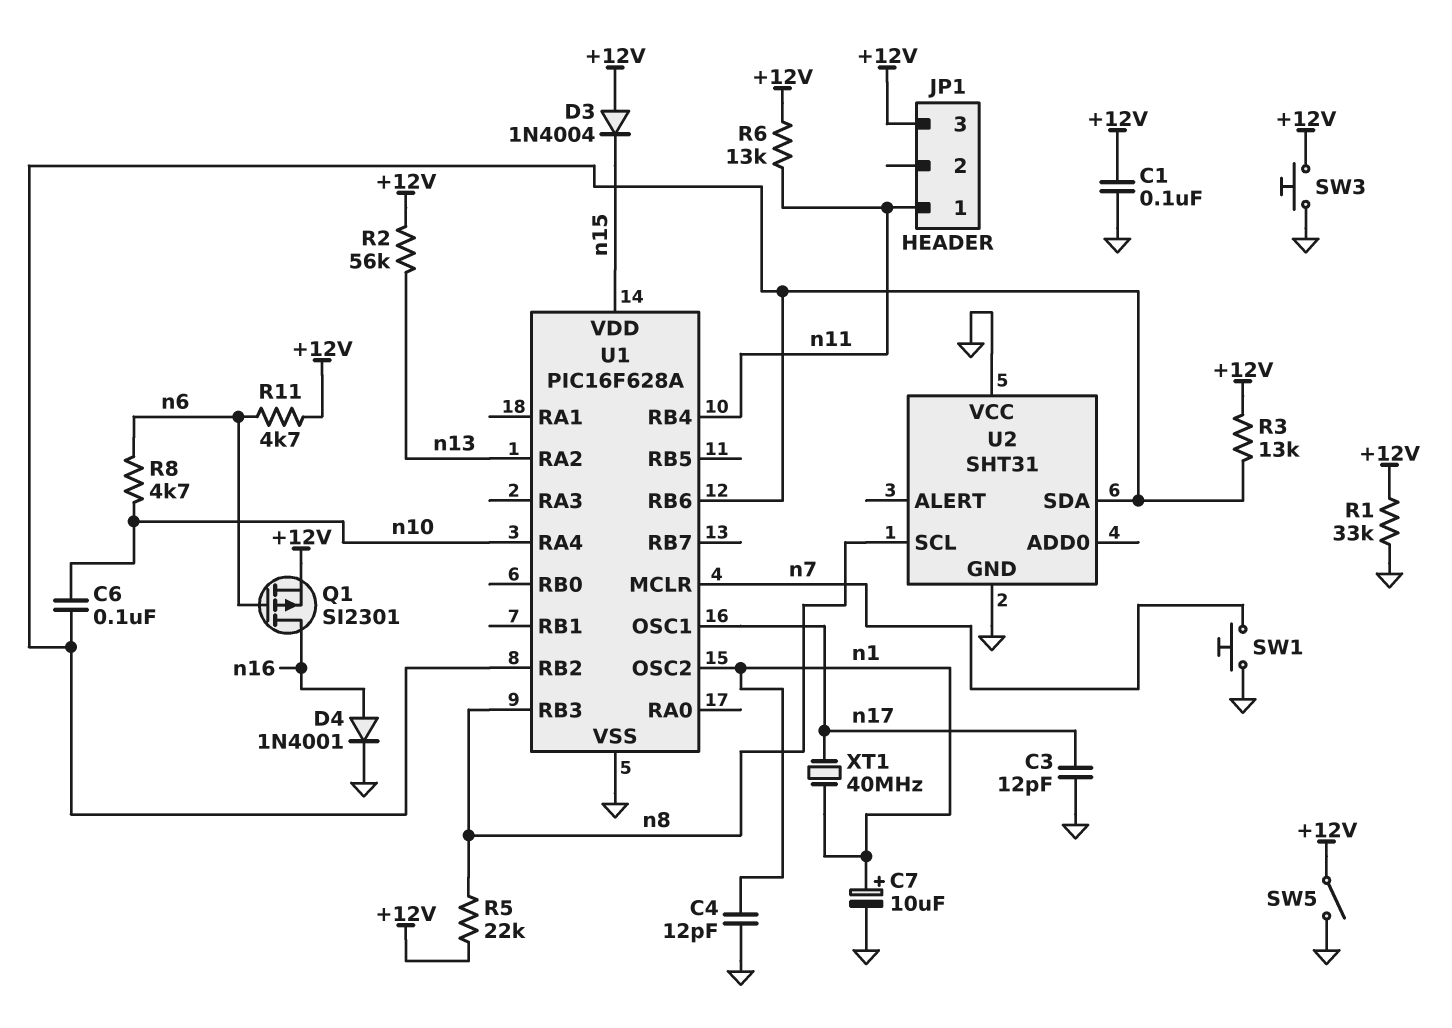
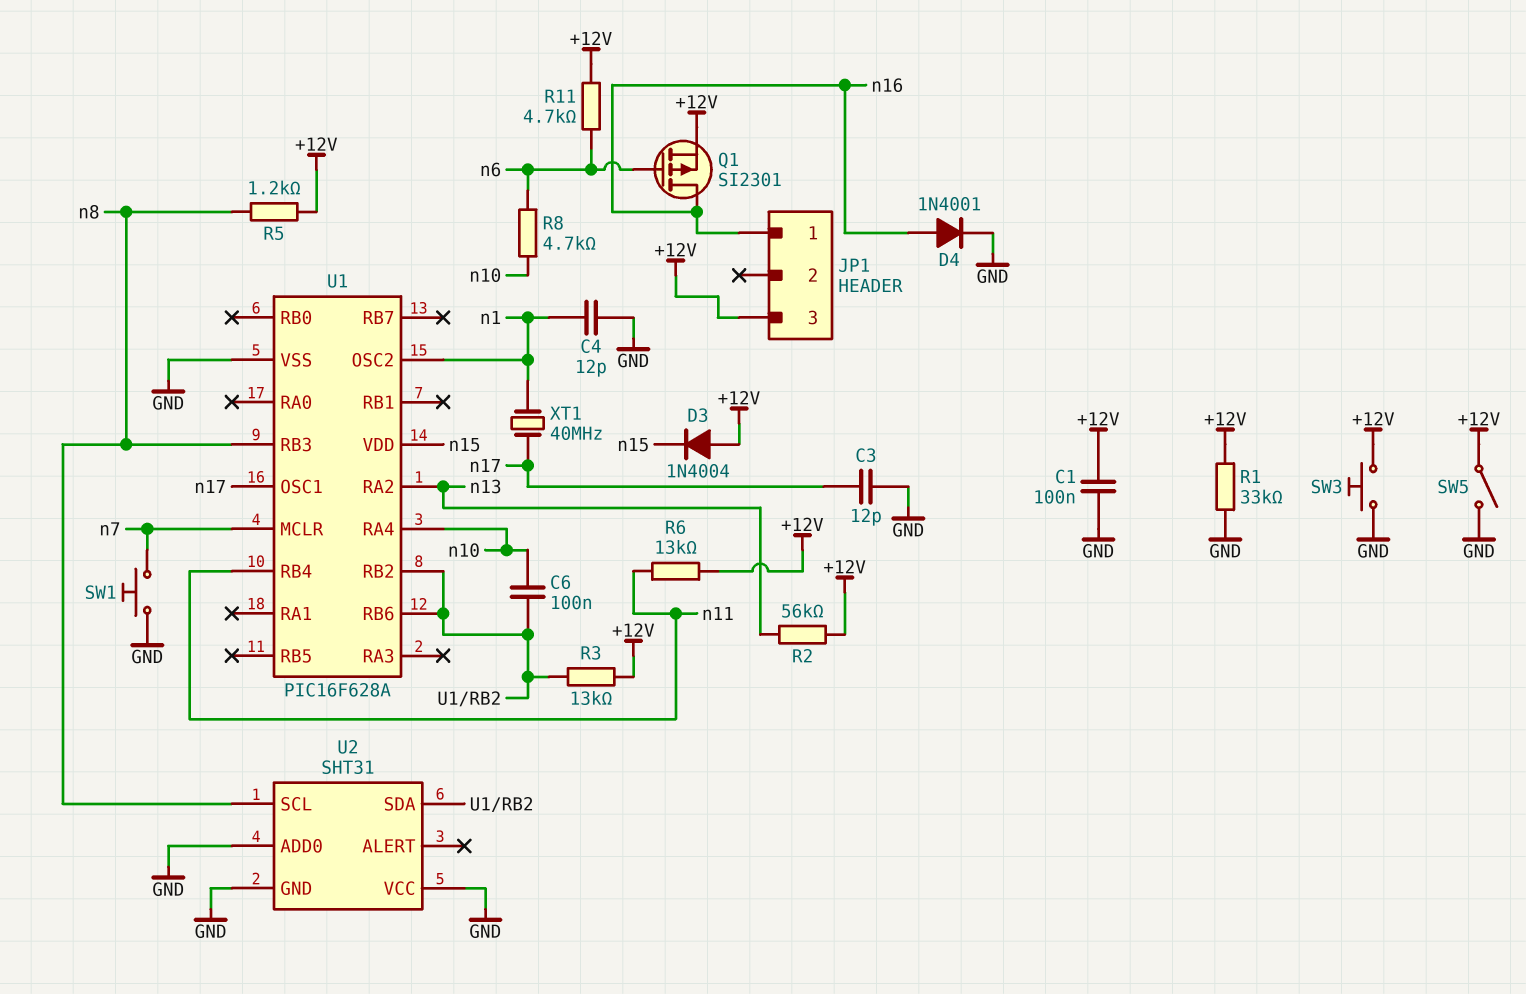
C7: 10uF (plus n1, minus GND) -> none
JP1 pin 1: n11 -> n16
R5: 22k (+12V, n8) -> 1.2k (+12V, n8)
U2 pin ADD0: none -> GND

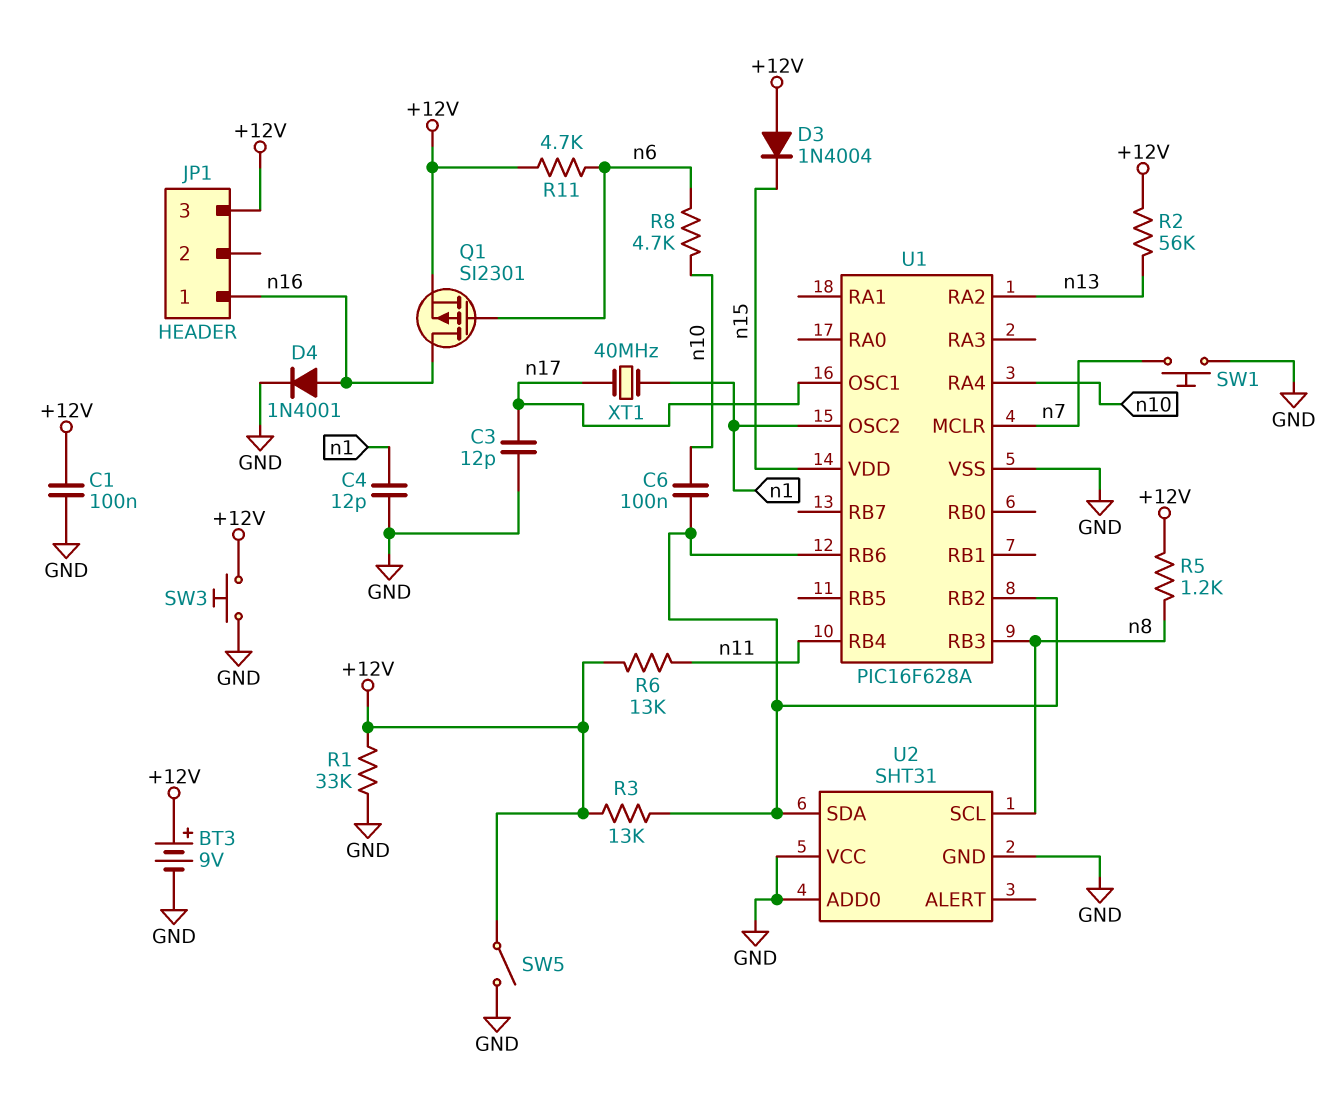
BT3: none -> 9V (plus +12V, minus GND)

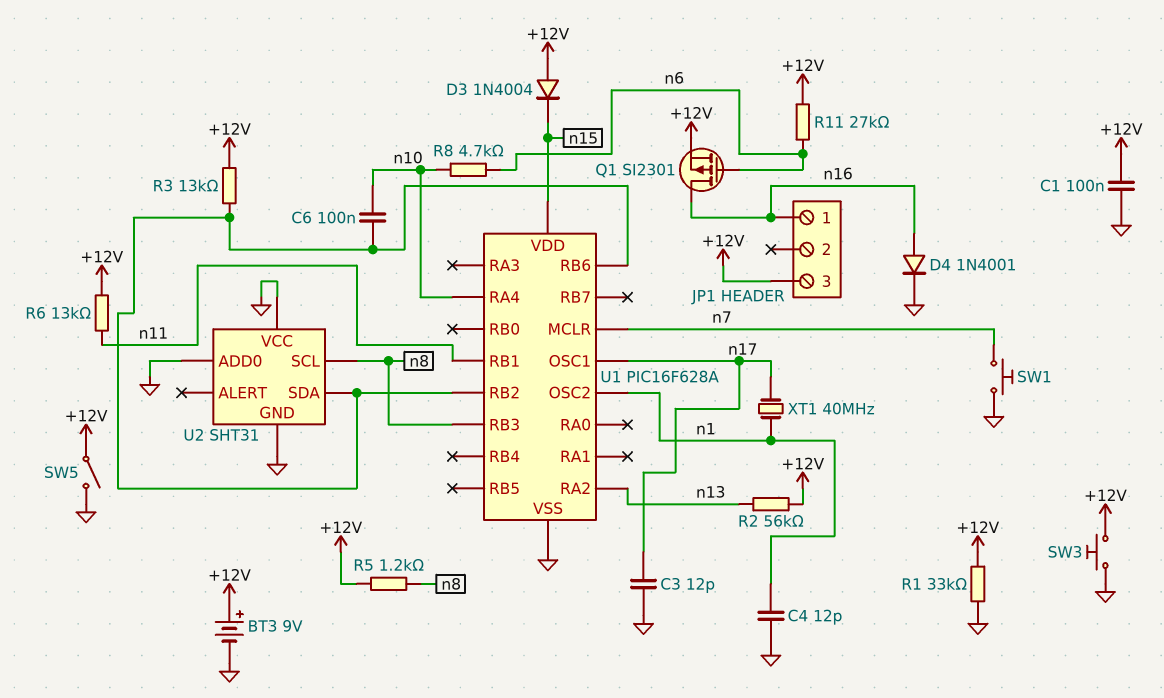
R11: 4.7k (+12V, n6) -> 27k (+12V, n6)
U1 pin RB1: none -> n11
U1 pin RB4: n11 -> none

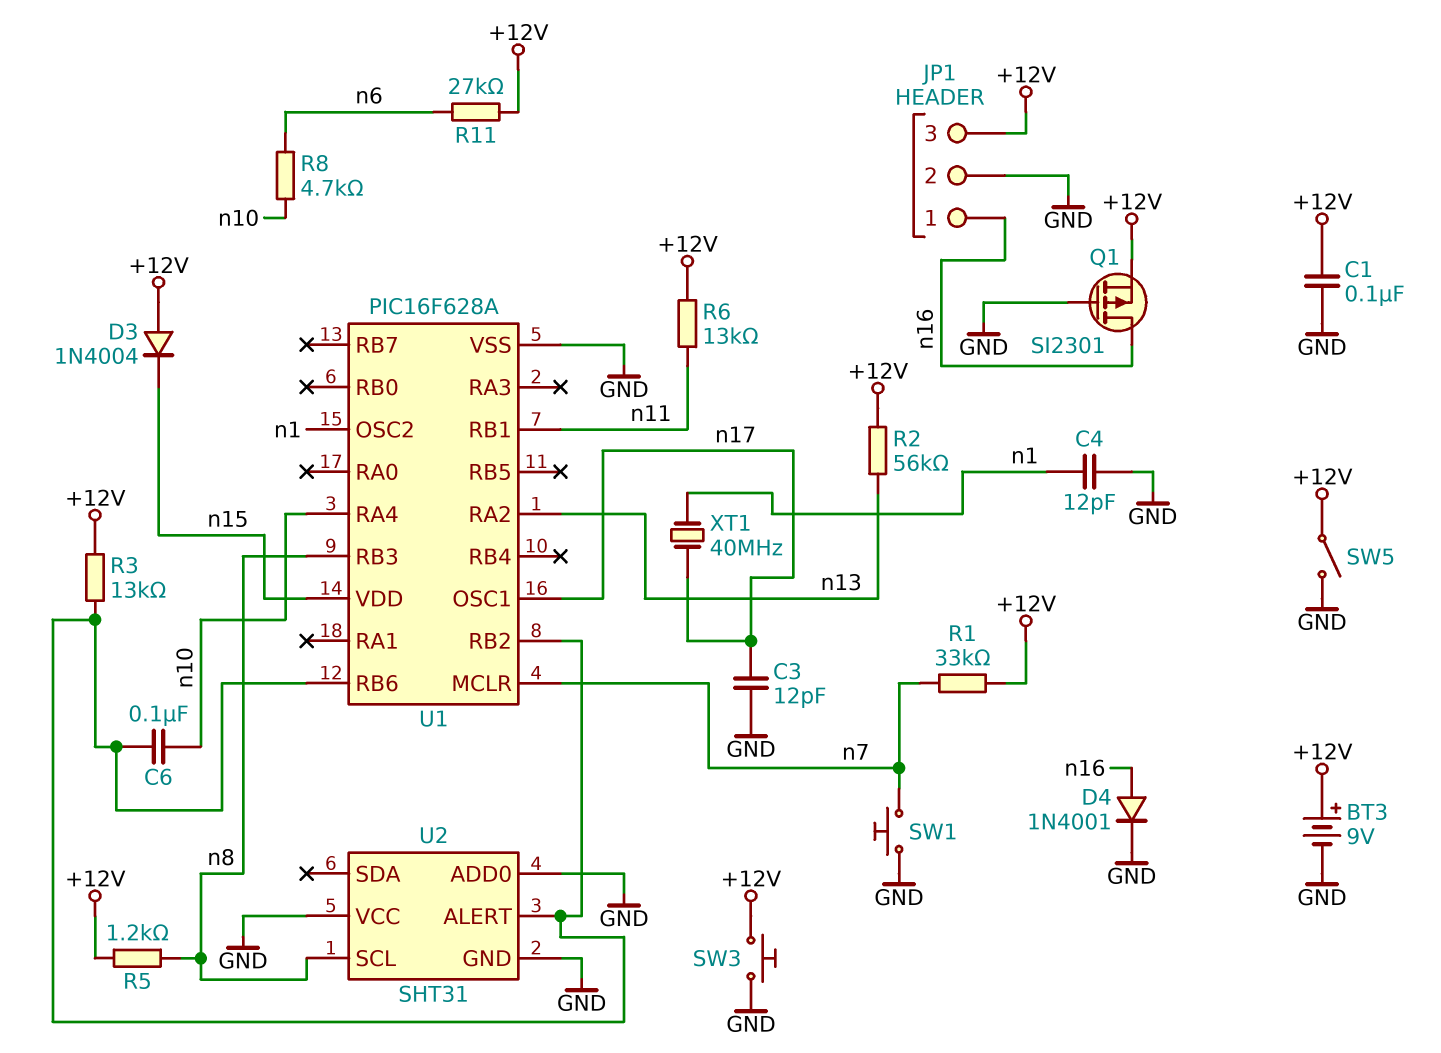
JP1 pin 2: none -> GND
Q1: PMOS SI2301 (G n6, D n16, S +12V) -> PMOS SI2301 (G GND, D n16, S +12V)
R1: 33k (+12V, GND) -> 33k (+12V, n7)
U2 pin ALERT: none -> U1/RB2
U2 pin SDA: U1/RB2 -> none

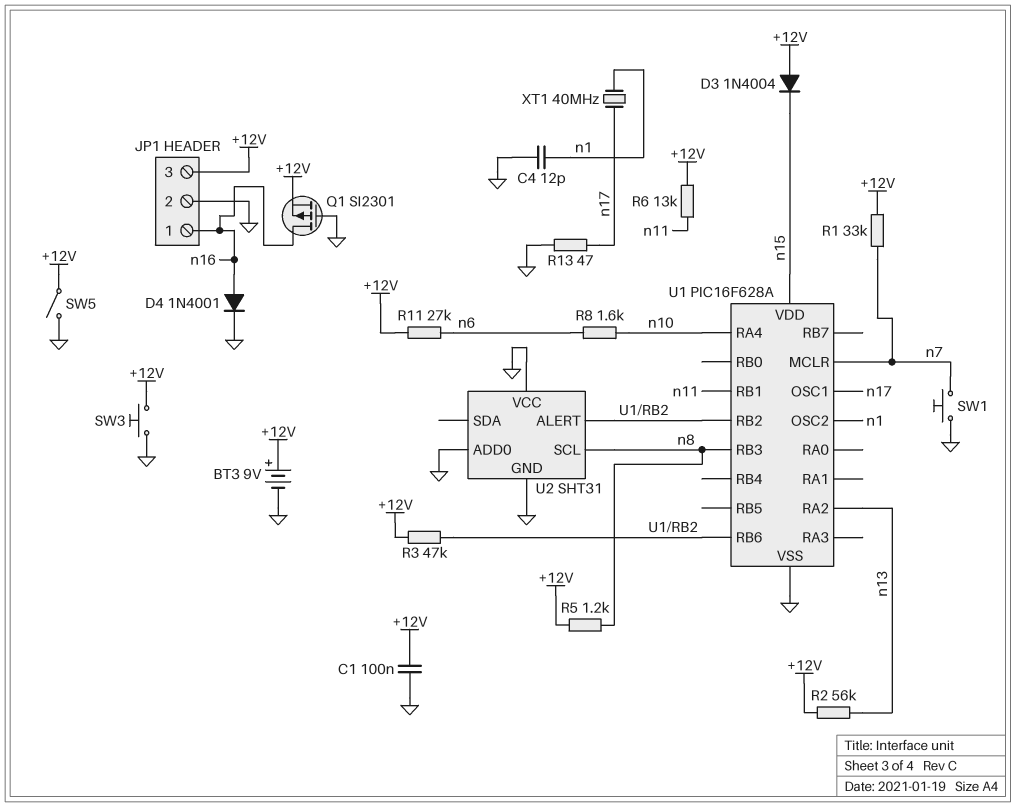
C3: 12pF (GND, n17) -> none
C6: 100nF (U1/RB2, n10) -> none
R3: 13k (+12V, U1/RB2) -> 47k (+12V, U1/RB2)
R8: 4.7k (n6, n10) -> 1.6k (n6, n10)
R13: none -> 47 (GND, n17)

